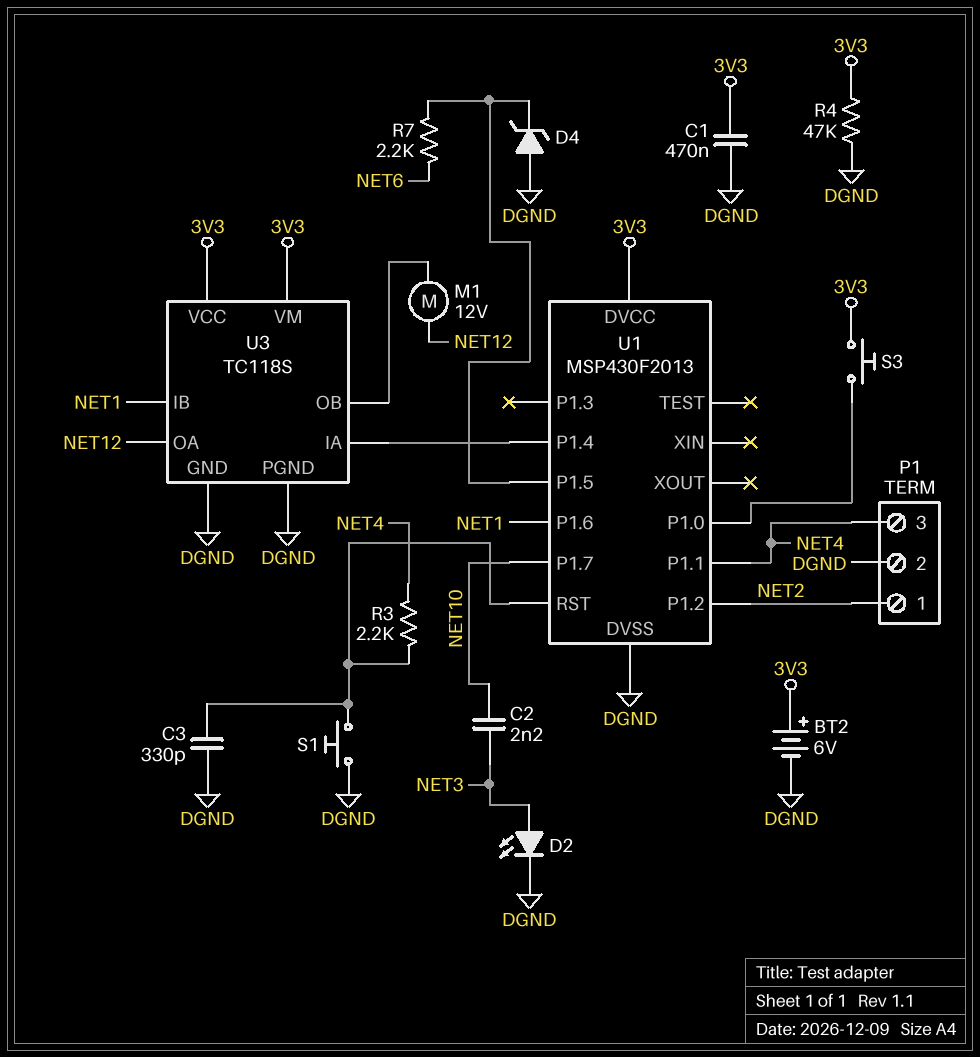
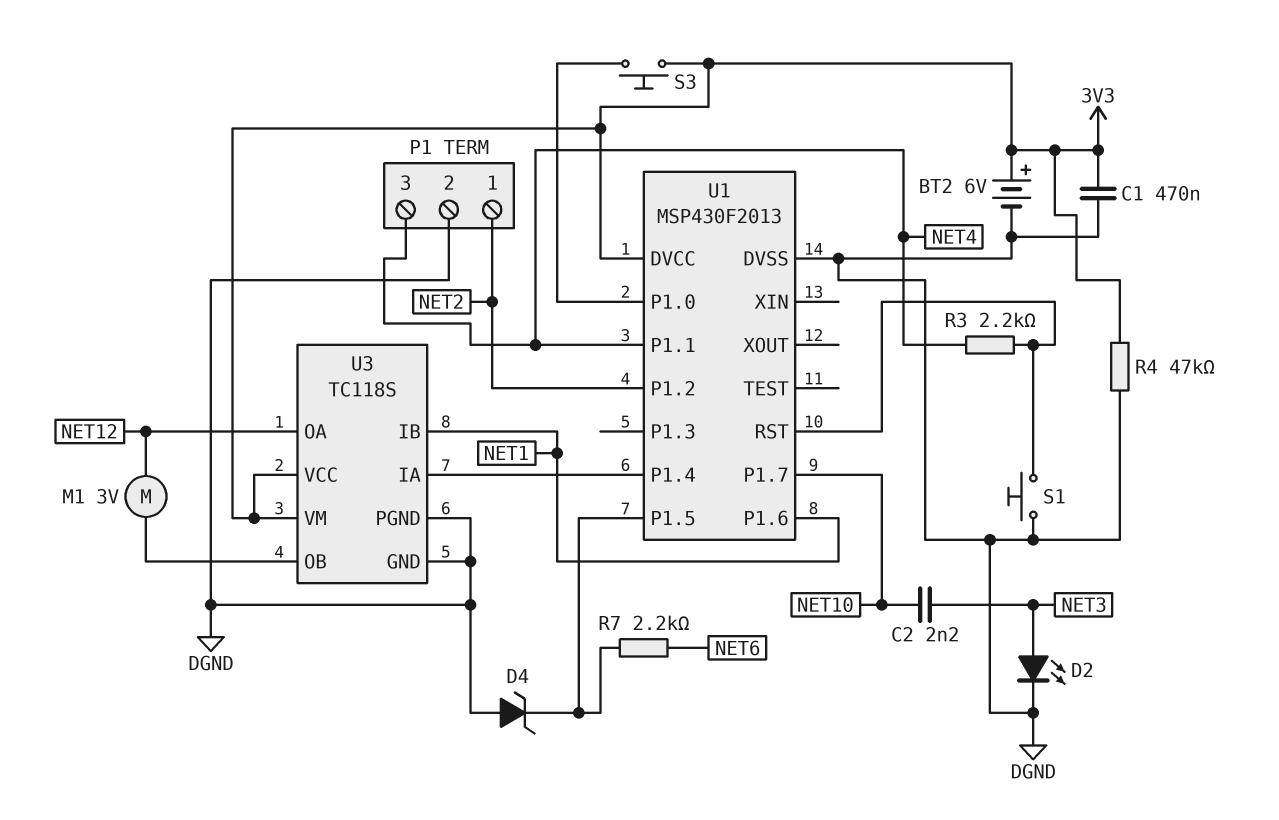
C3: 330pF (DGND, U1/RST) -> none
M1: motor 12V (NET12, U3/OB) -> motor 3V (NET12, U3/OB)

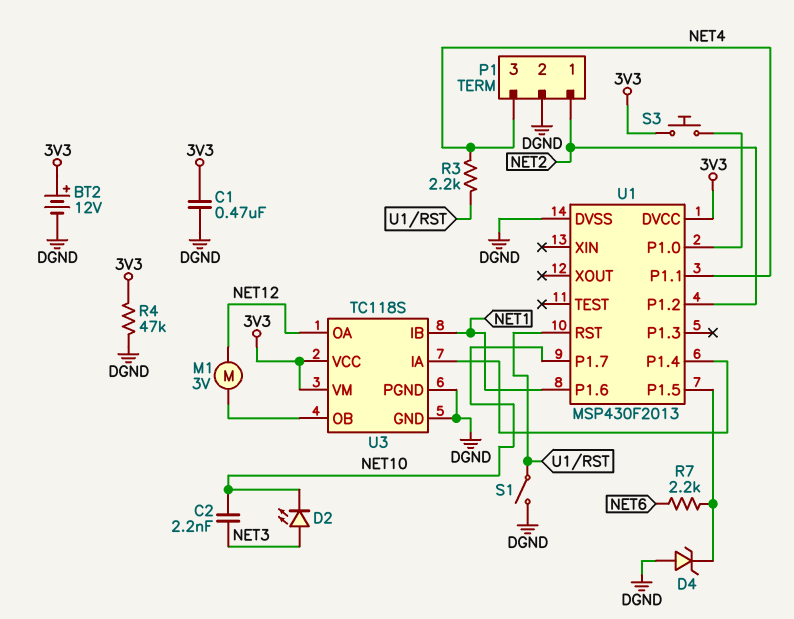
BT2: 6V (plus 3V3, minus DGND) -> 12V (plus 3V3, minus DGND)
D2: LED (A NET3, K DGND) -> LED (A NET3, K NET10)
S1: button (DGND, U1/RST) -> switch (DGND, U1/RST)

